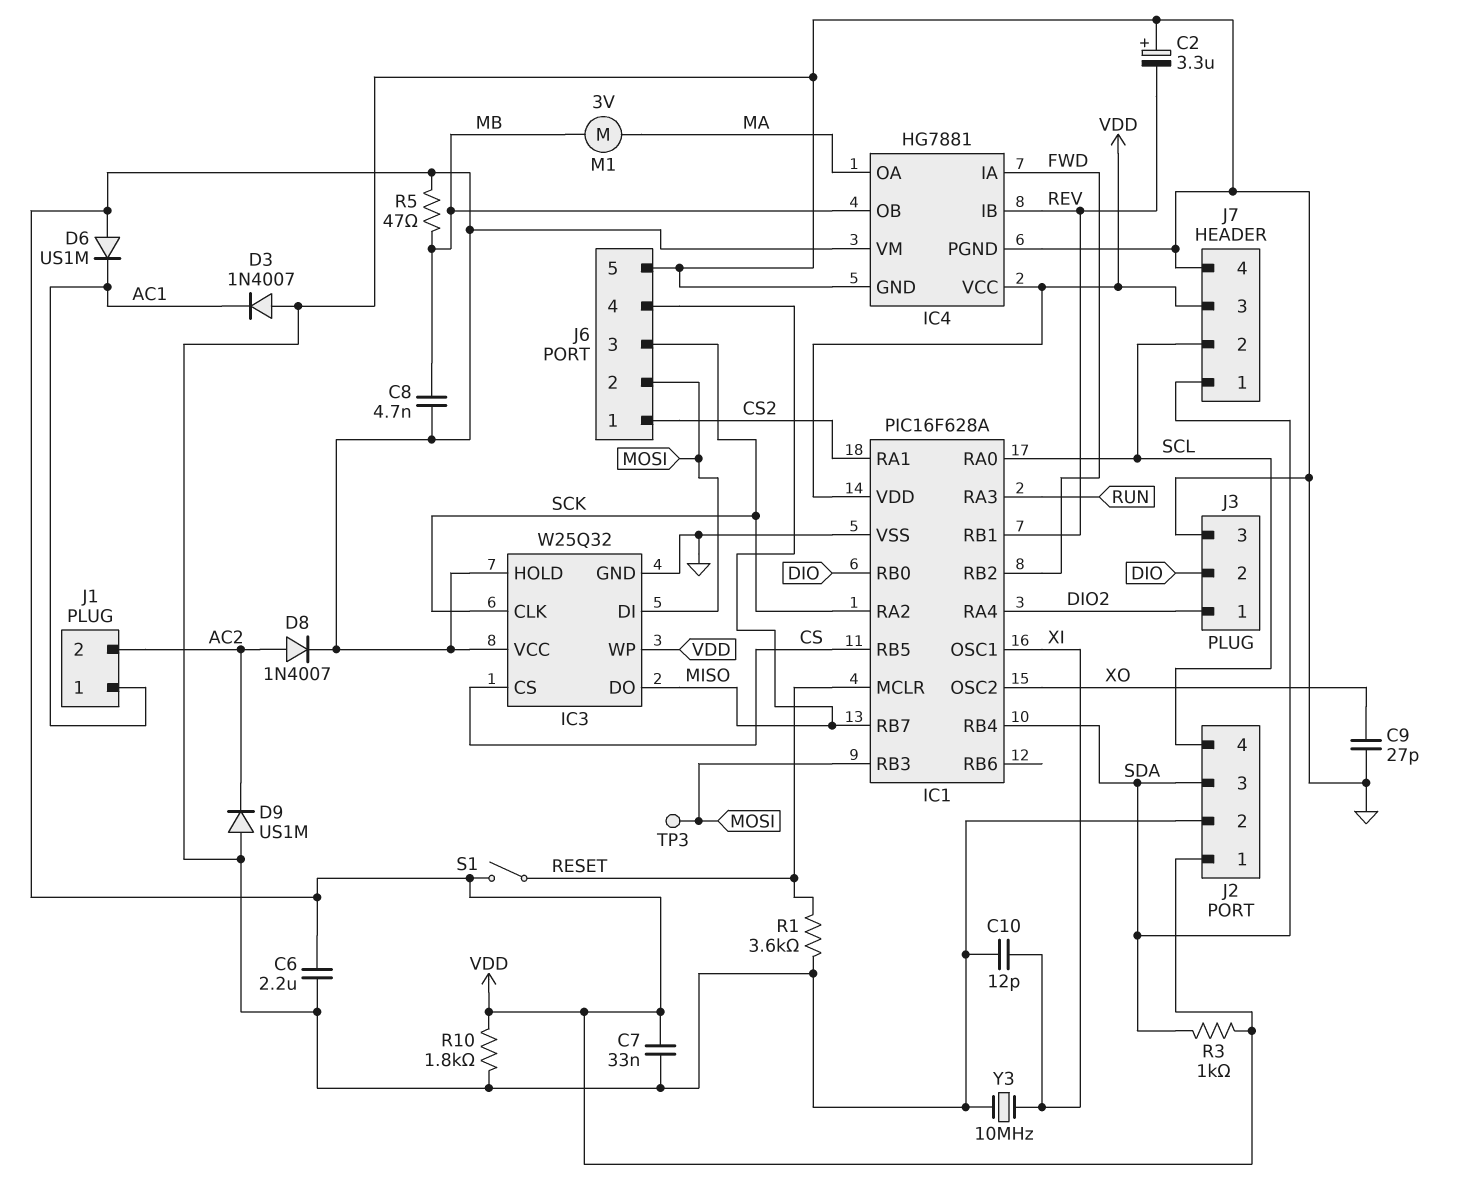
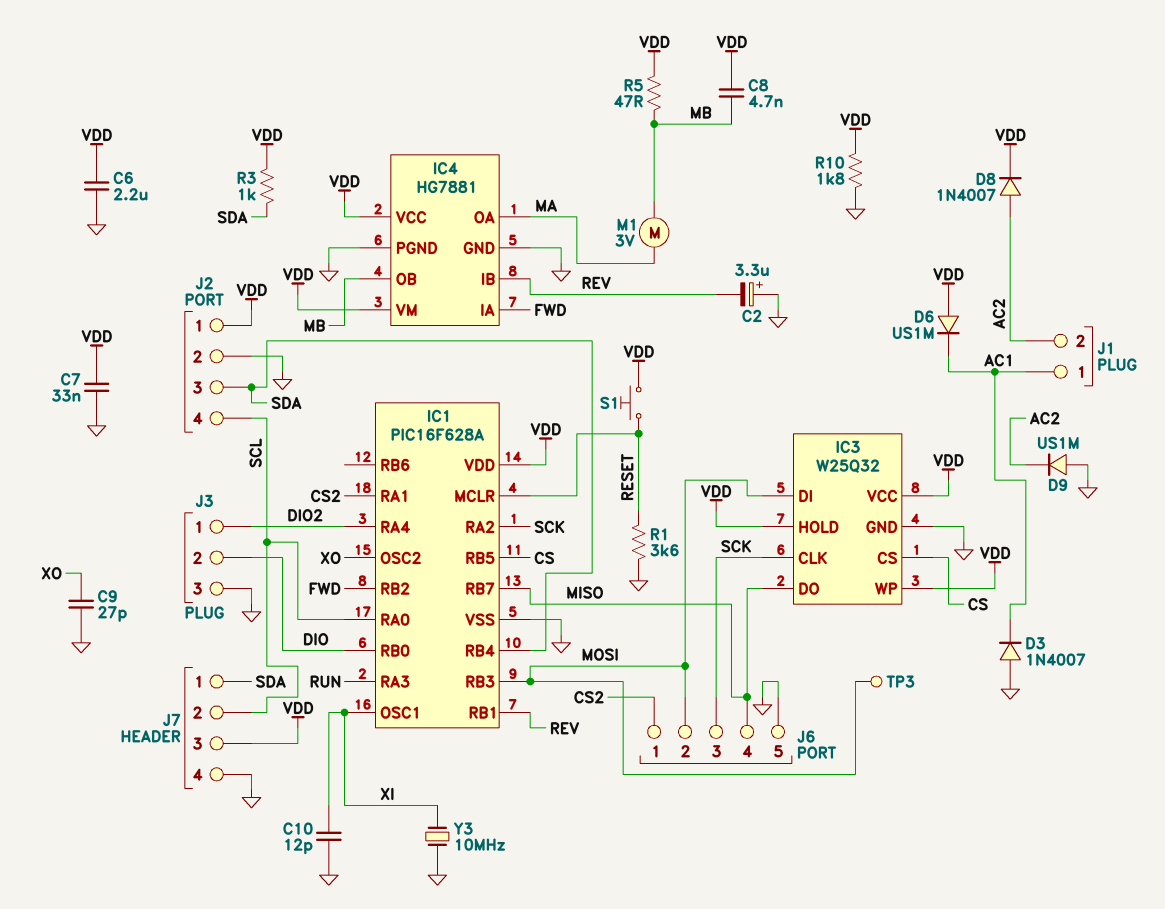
S1: switch (RESET, VDD) -> button (RESET, VDD)

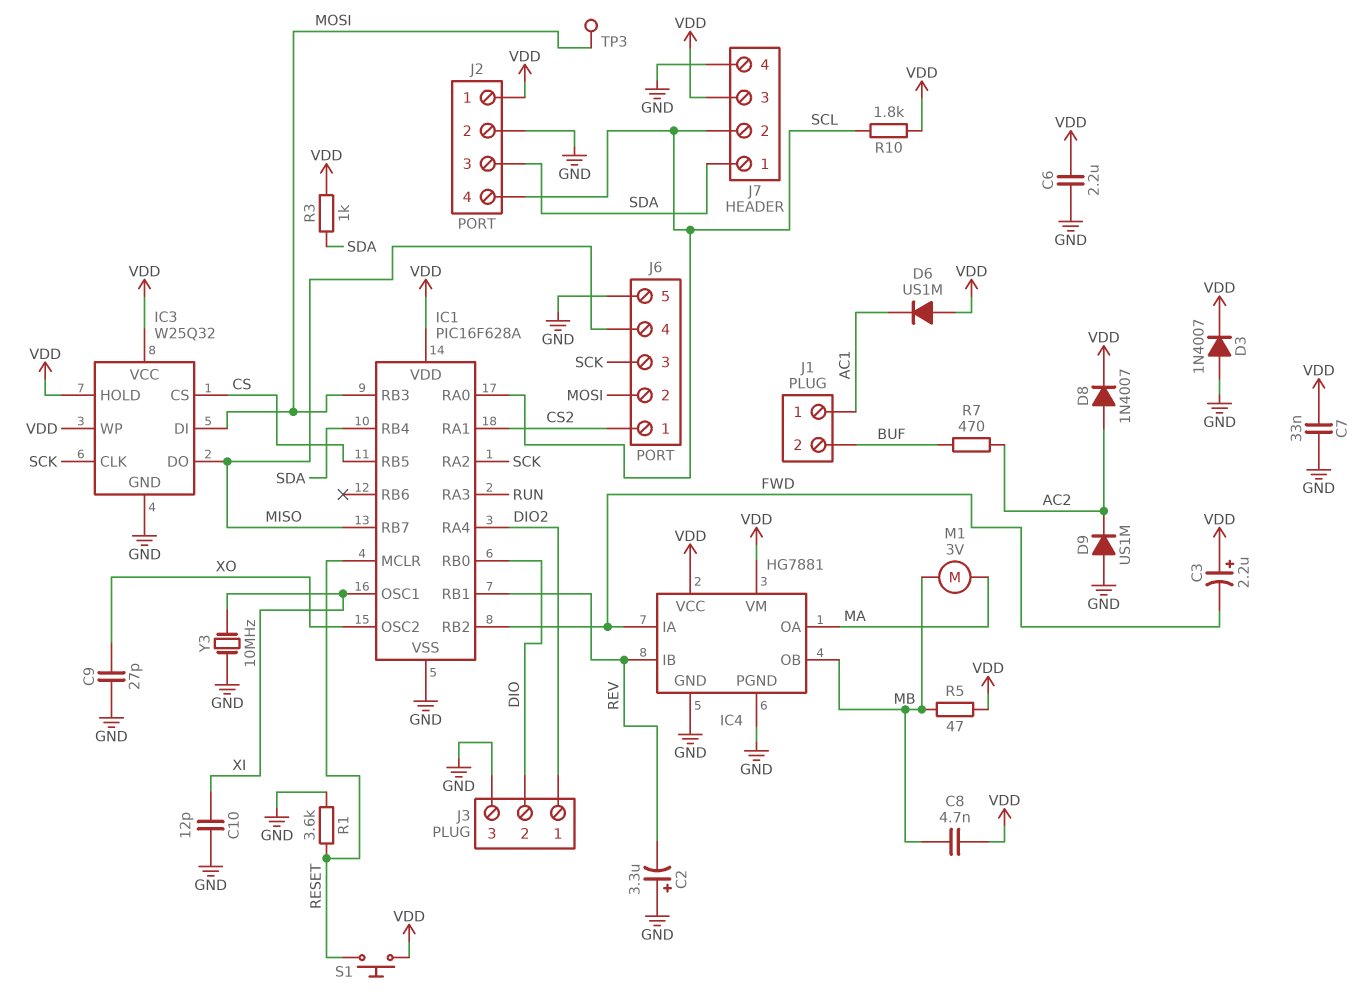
C3: none -> 2.2uF (plus VDD, minus FWD)
D3: diode 1N4007 (A GND, K AC1) -> diode 1N4007 (A GND, K VDD)
J1 pin 2: AC2 -> BUF
R7: none -> 470 (AC2, BUF)
R10: 1.8k (GND, VDD) -> 1.8k (SCL, VDD)

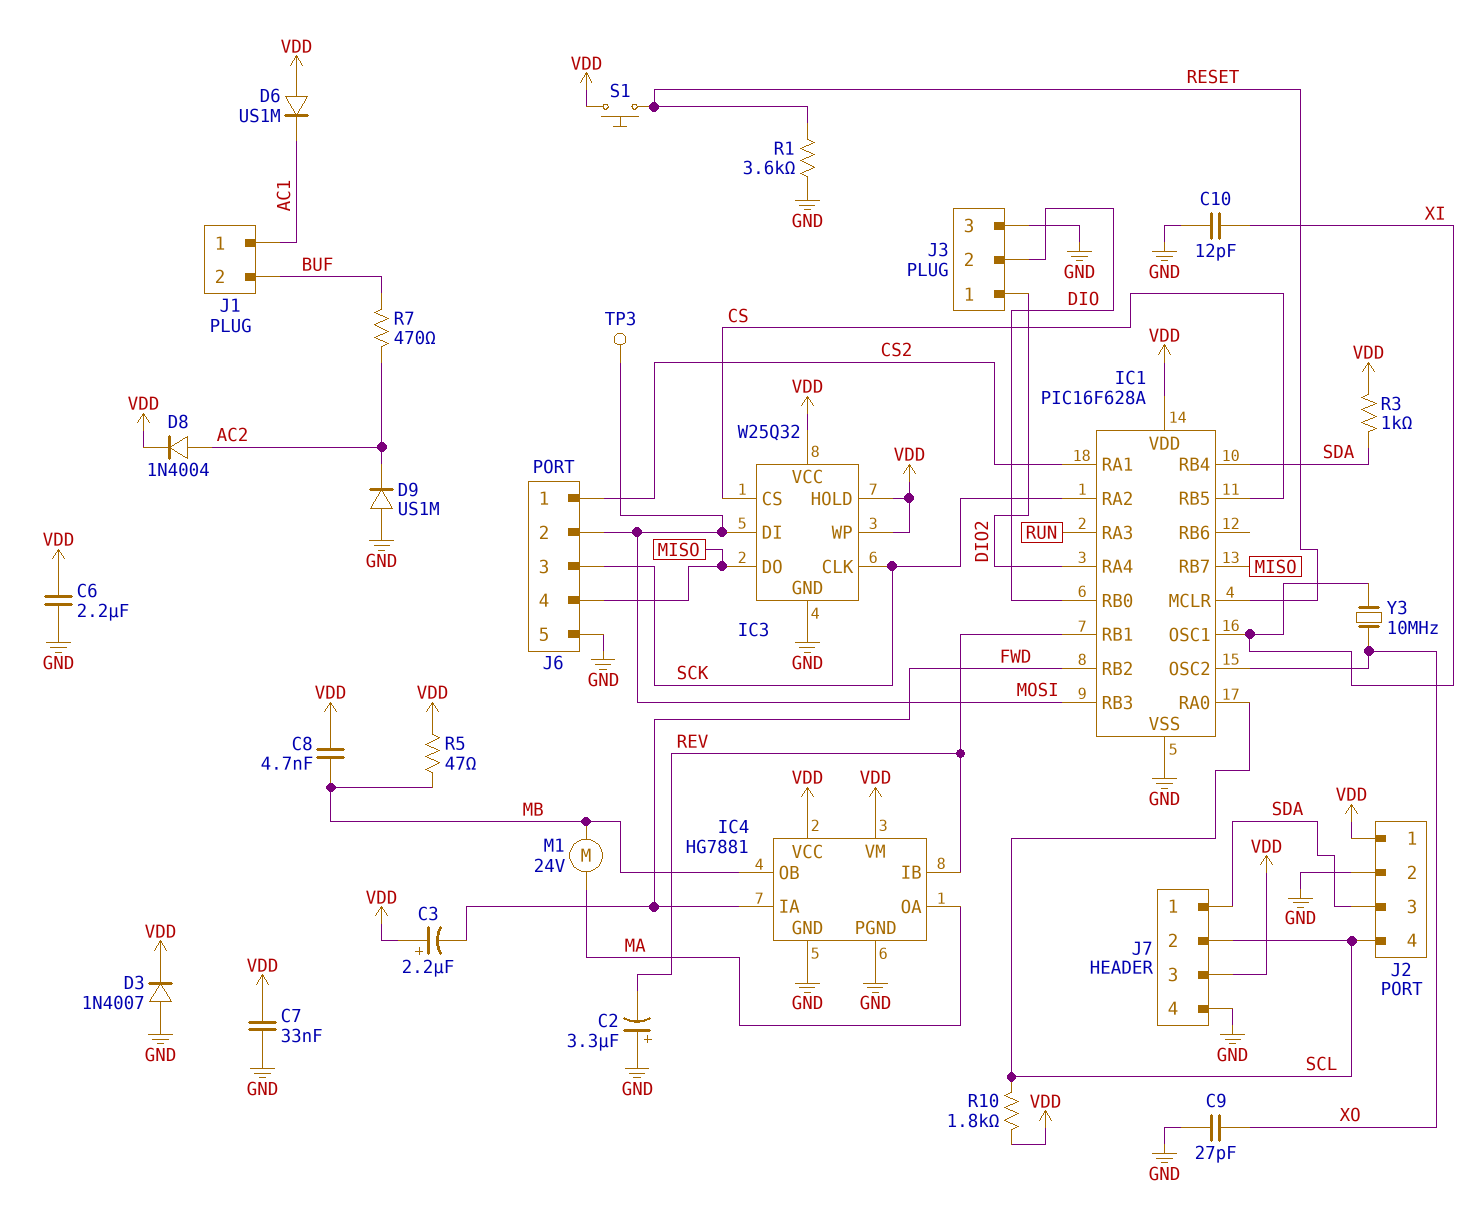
D8: diode 1N4007 (A AC2, K VDD) -> diode 1N4004 (A AC2, K VDD)
M1: motor 3V (MA, MB) -> motor 24V (MA, MB)
Y3: 10MHz (GND, XI) -> 10MHz (XI, XO)

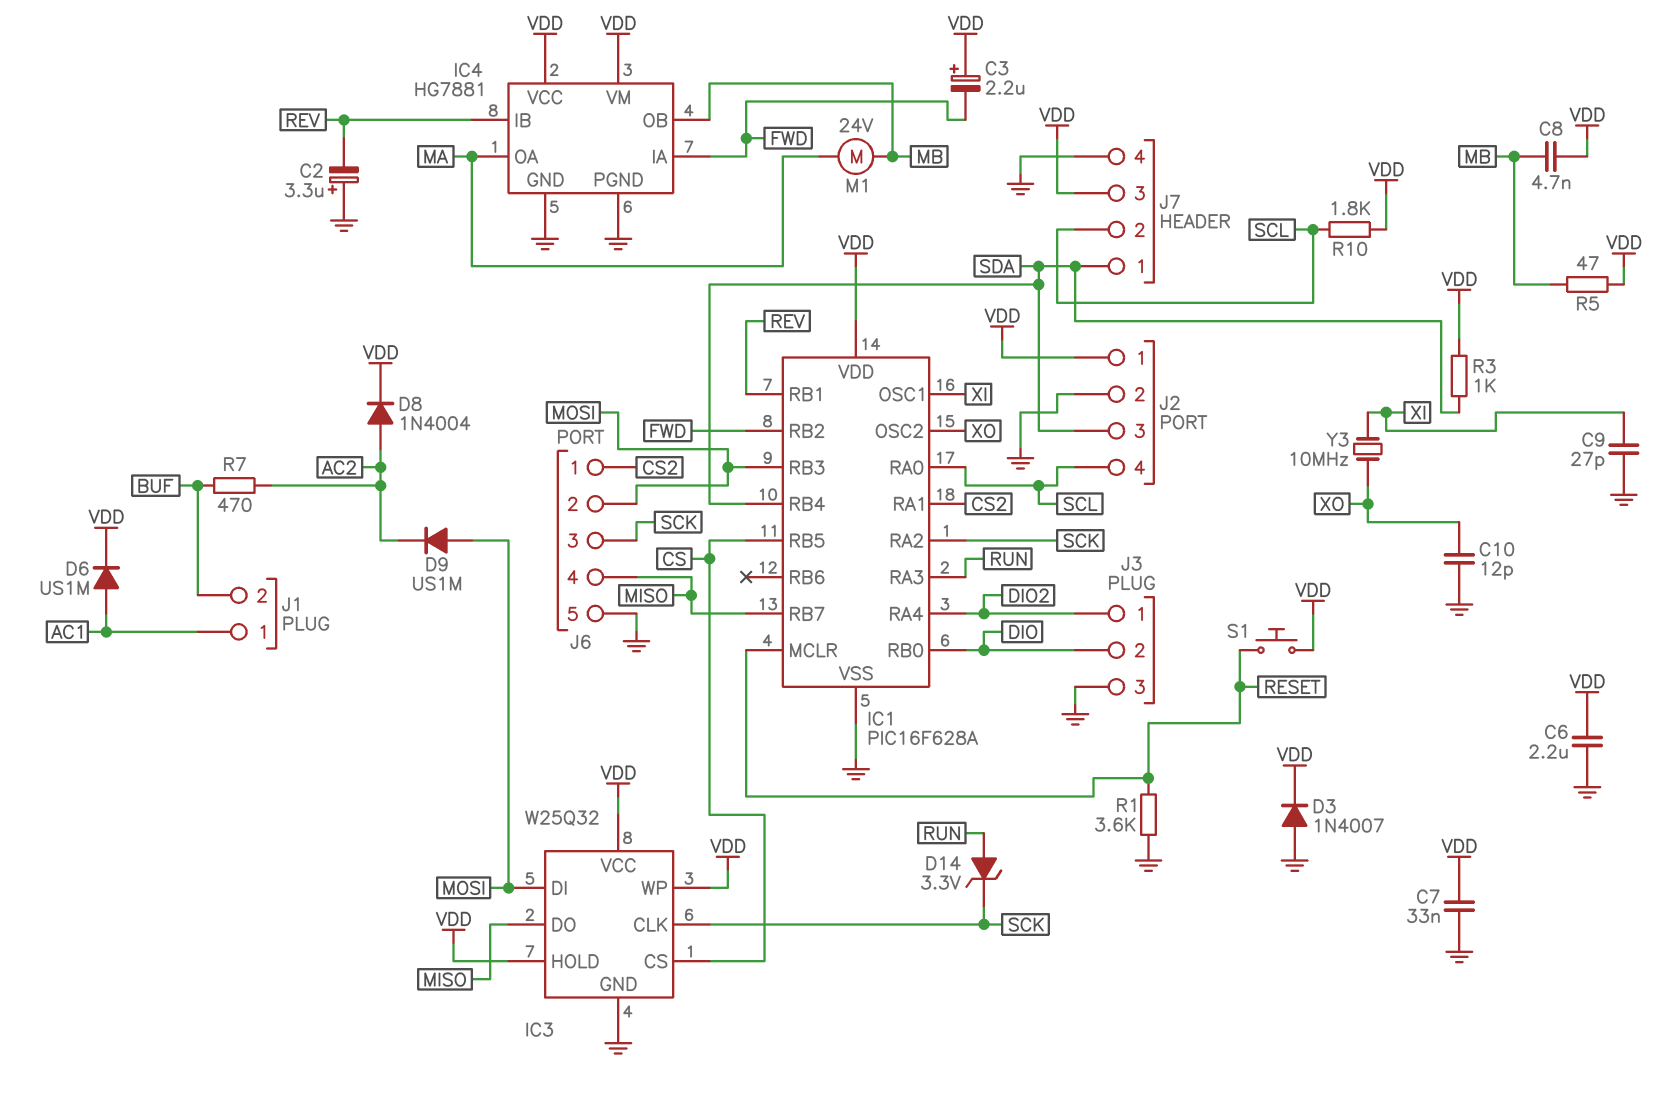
C9: 27pF (GND, XO) -> 27pF (GND, XI)
C10: 12pF (GND, XI) -> 12pF (GND, XO)
D6: diode US1M (A VDD, K AC1) -> diode US1M (A AC1, K VDD)
D9: diode US1M (A GND, K AC2) -> diode US1M (A MOSI, K AC2)
D14: none -> zener 3.3V (A RUN, K SCK)
TP3: test point (MOSI) -> none

